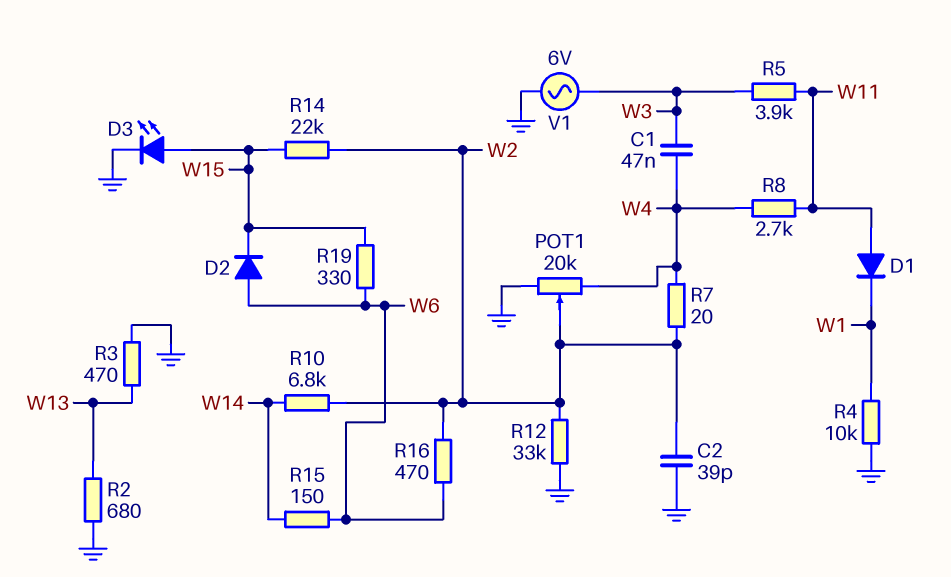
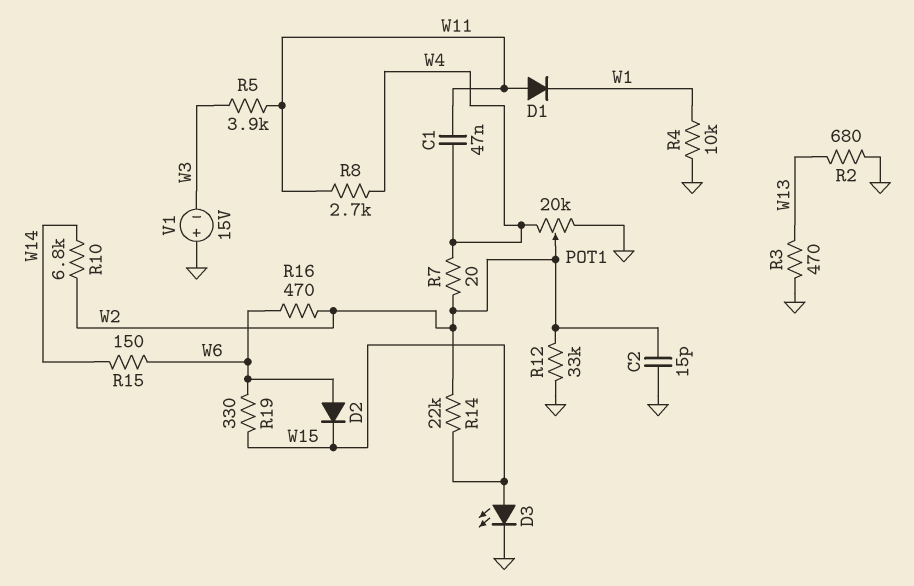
C1: 47nF (W3, W4) -> 47nF (W4, W11)
C2: 39pF (GND, W2) -> 15pF (GND, W2)
V1: AC 6V (GND, W3) -> 15V (plus GND, minus W3)

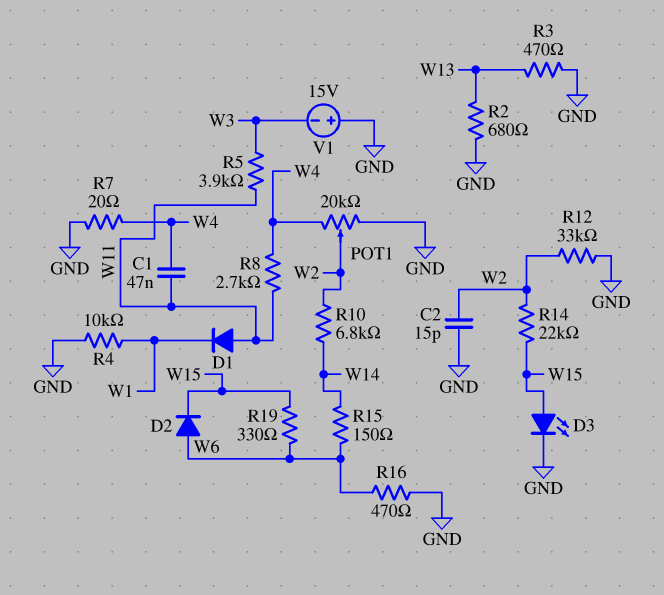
R7: 20 (W2, W4) -> 20 (GND, W4)
R16: 470 (W2, W6) -> 470 (GND, W6)

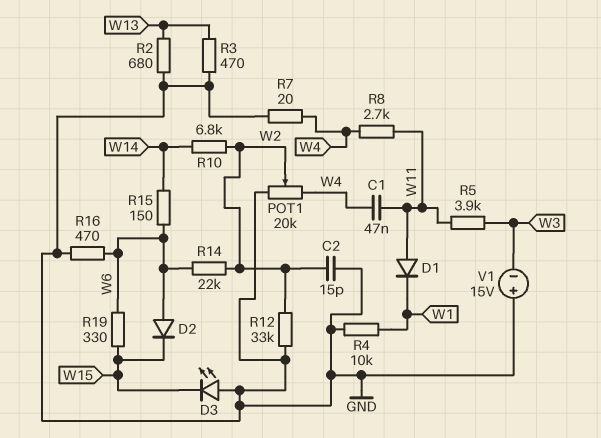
D3: LED (A W15, K GND) -> LED (A GND, K W15)
R14: 22k (W2, W15) -> 22k (W2, W6)

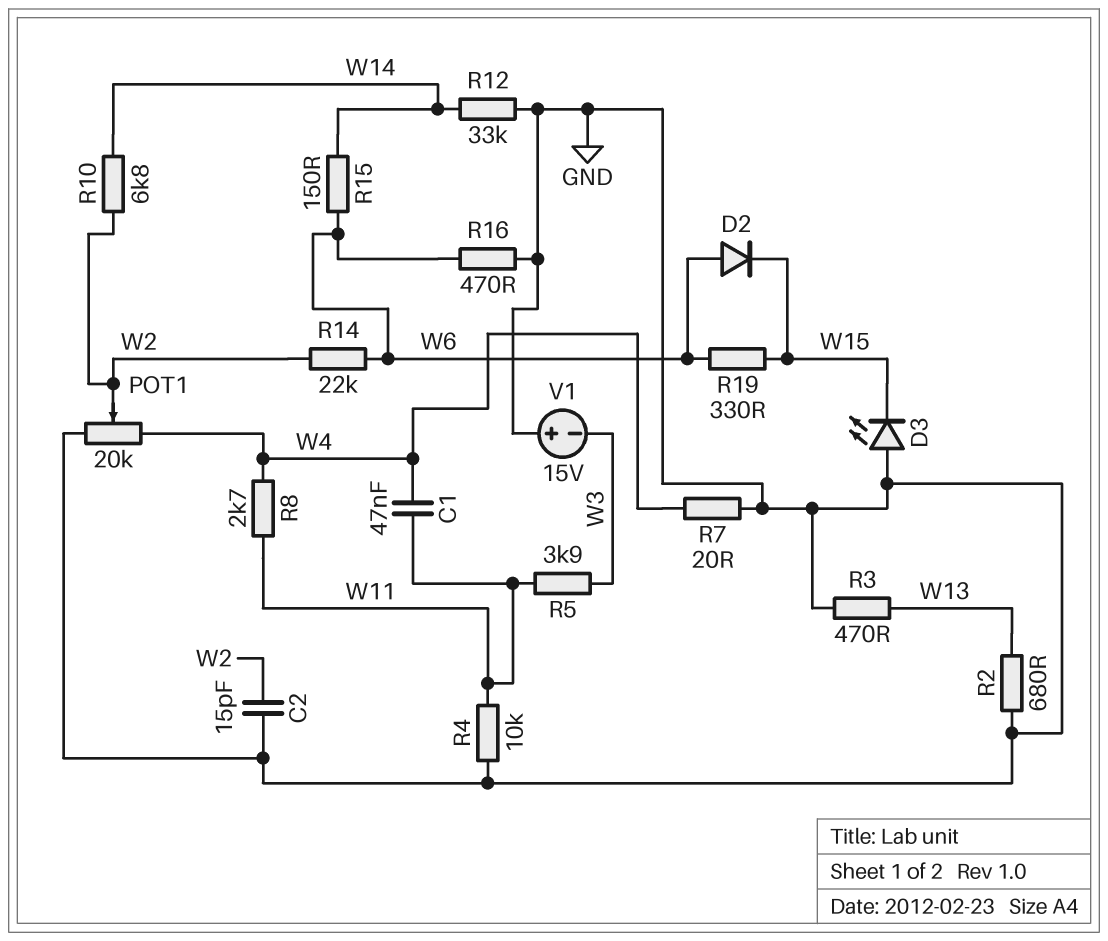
D1: diode (A W11, K W1) -> none
R4: 10k (GND, W1) -> 10k (GND, W11)
R12: 33k (GND, W2) -> 33k (GND, W14)

